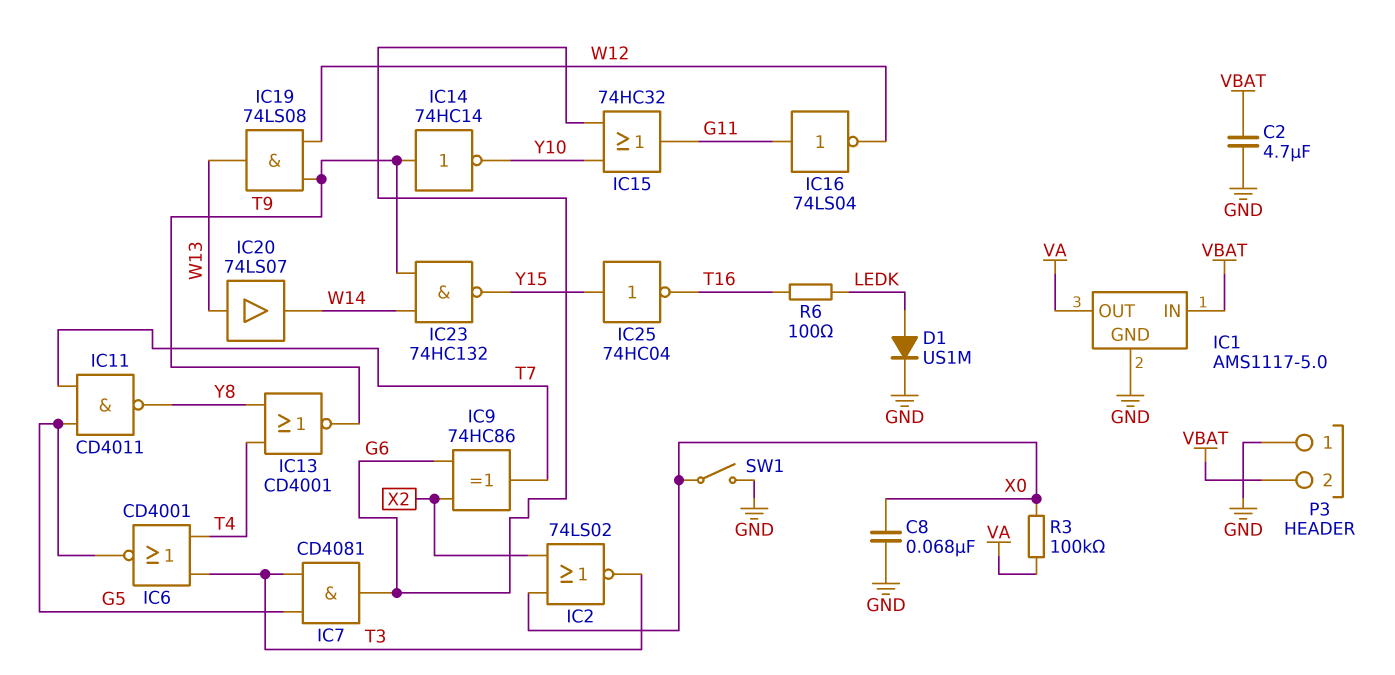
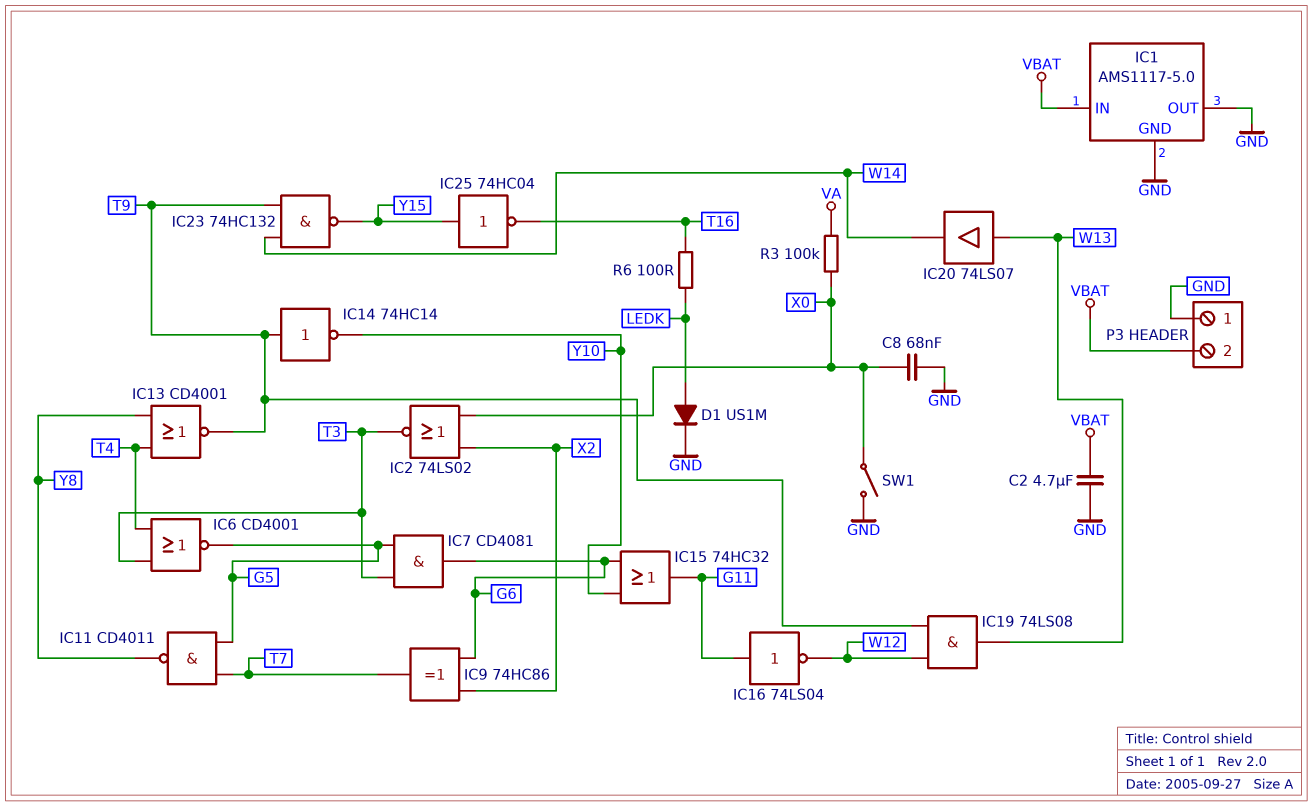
IC1 pin OUT: VA -> GND

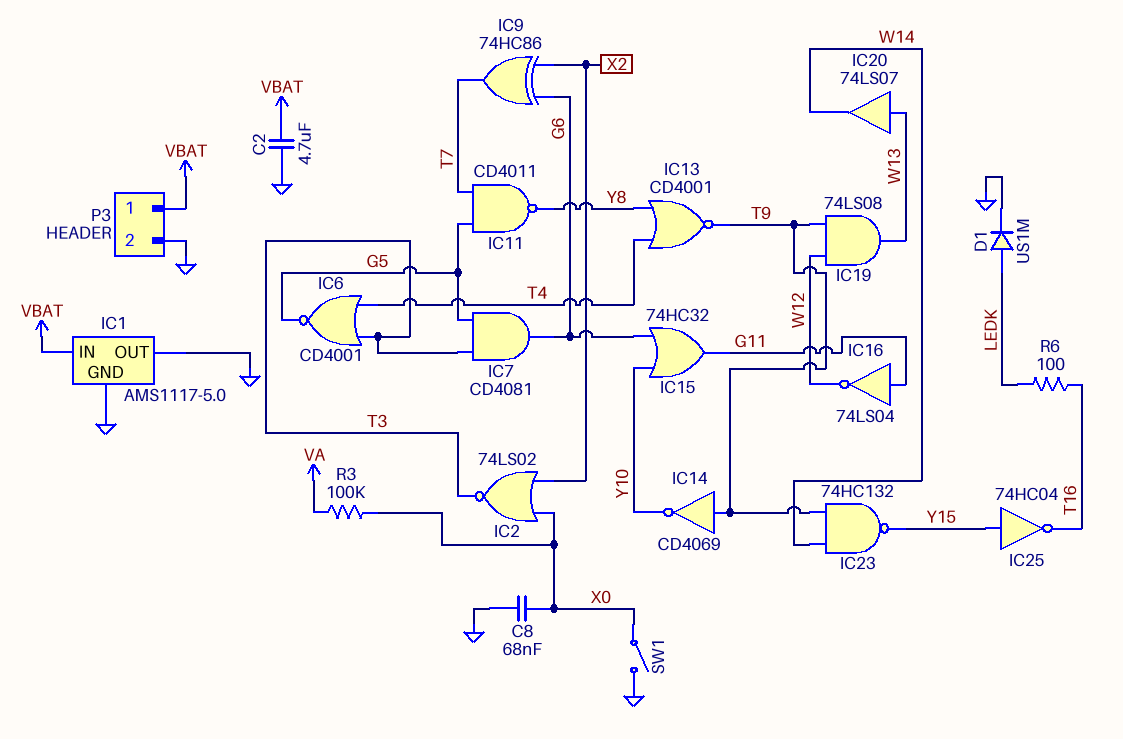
IC14: NOT 74HC14 (in T9, out Y10) -> NOT CD4069 (in T9, out Y10)
P3 pin 1: GND -> VBAT
P3 pin 2: VBAT -> GND

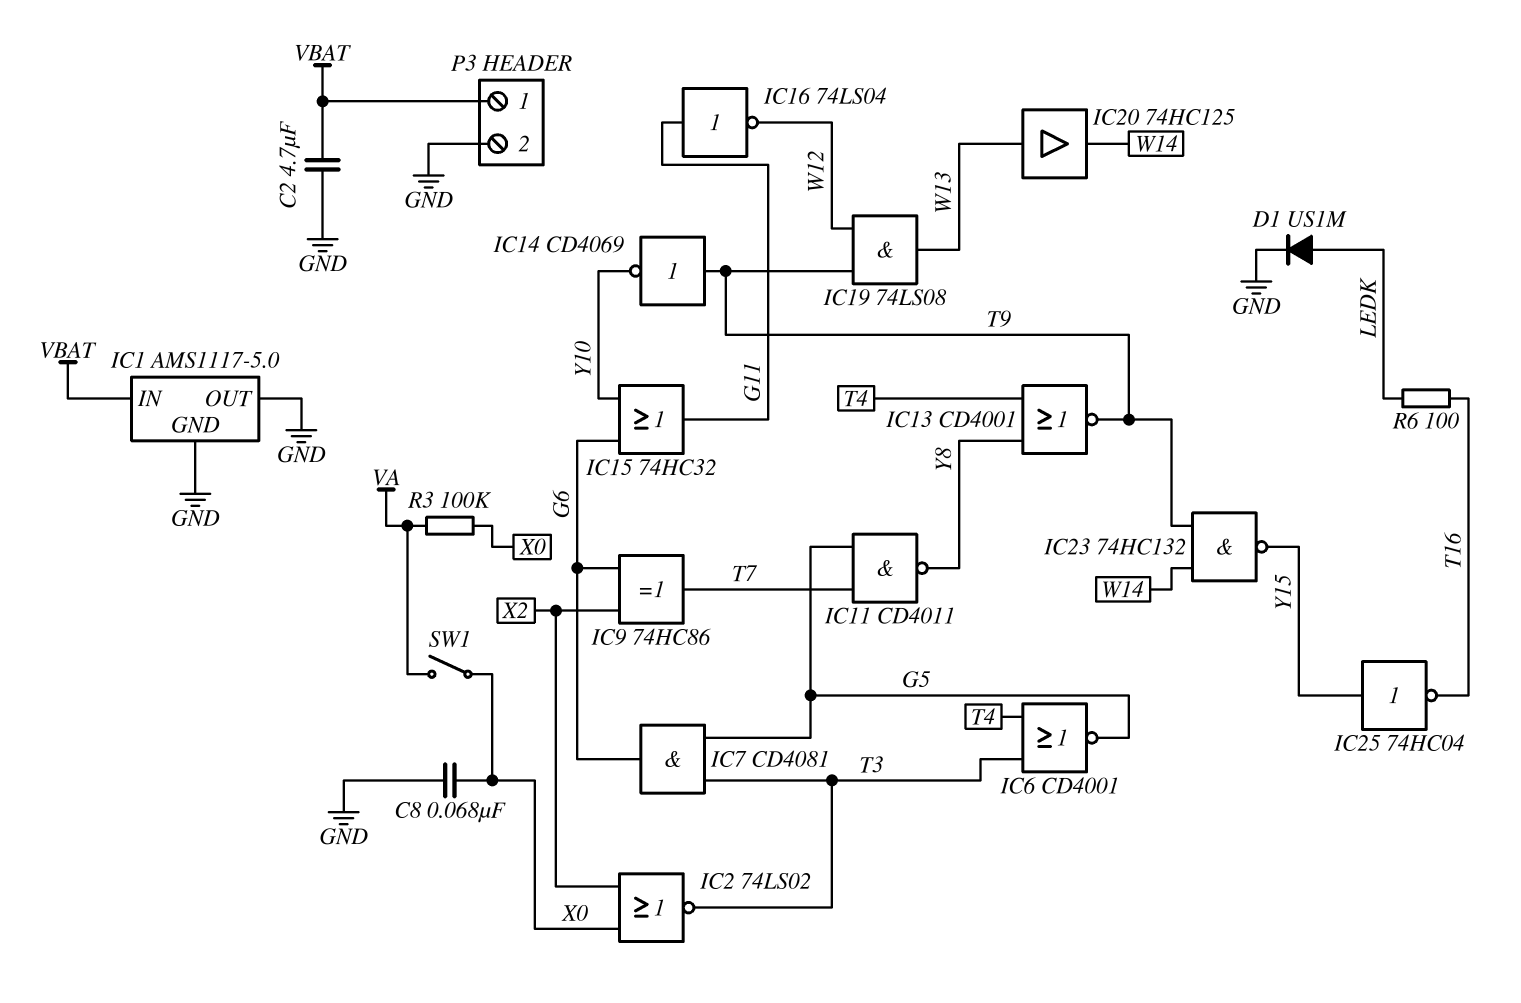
IC20: buffer 74LS07 (in W13, out W14) -> buffer 74HC125 (in W13, out W14)
SW1: switch (GND, X0) -> switch (VA, X0)

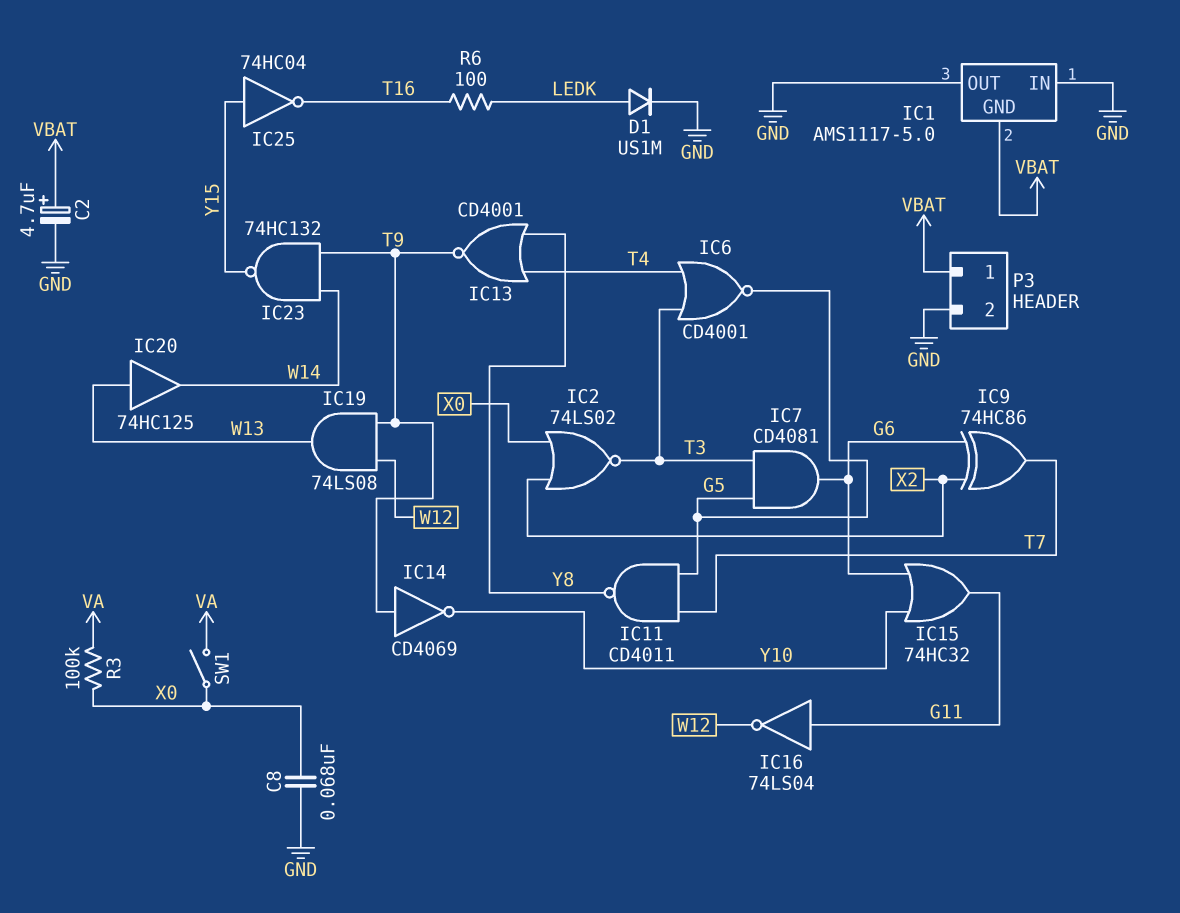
C2: 4.7uF (GND, VBAT) -> 4.7uF (plus VBAT, minus GND)
IC1 pin GND: GND -> VBAT
IC1 pin IN: VBAT -> GND

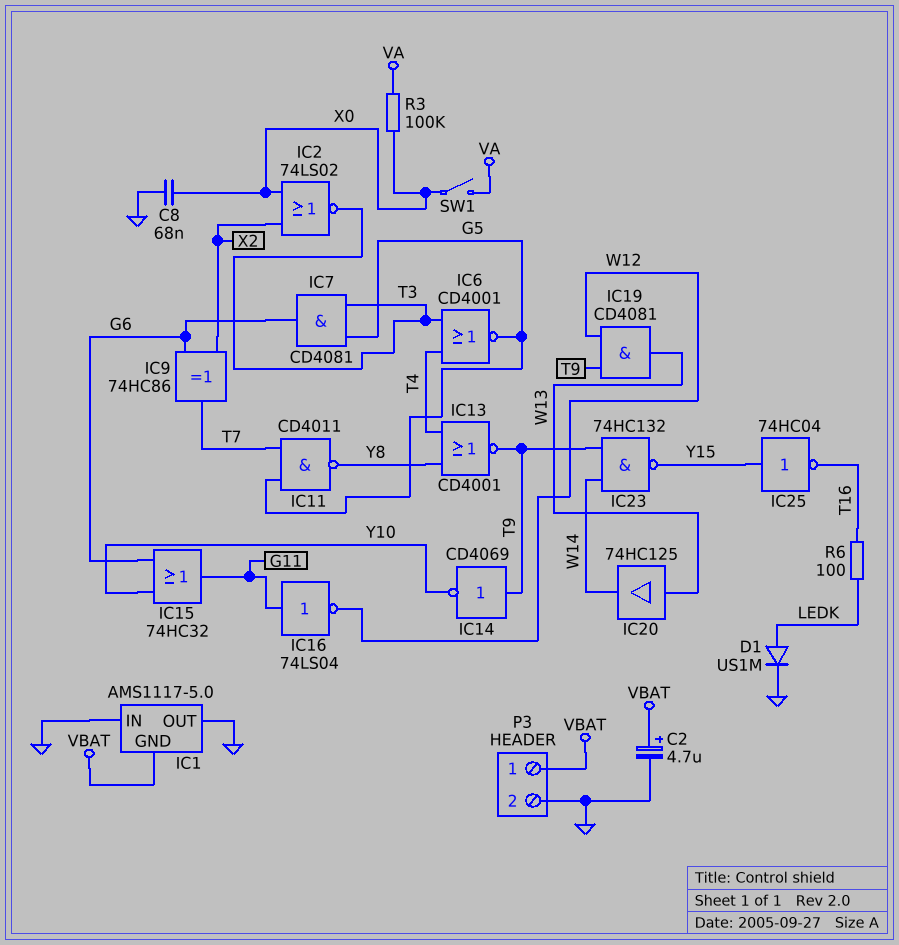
IC19: AND 74LS08 (in T9, in W12, out W13) -> AND CD4081 (in T9, in W12, out W13)

